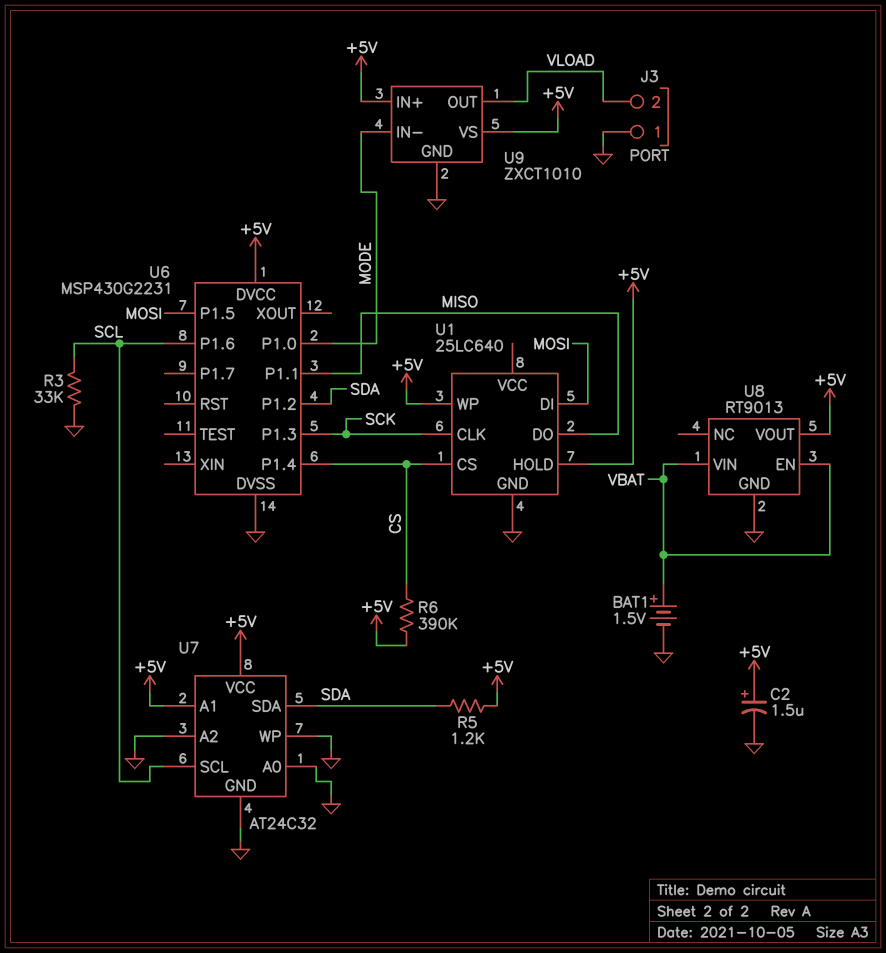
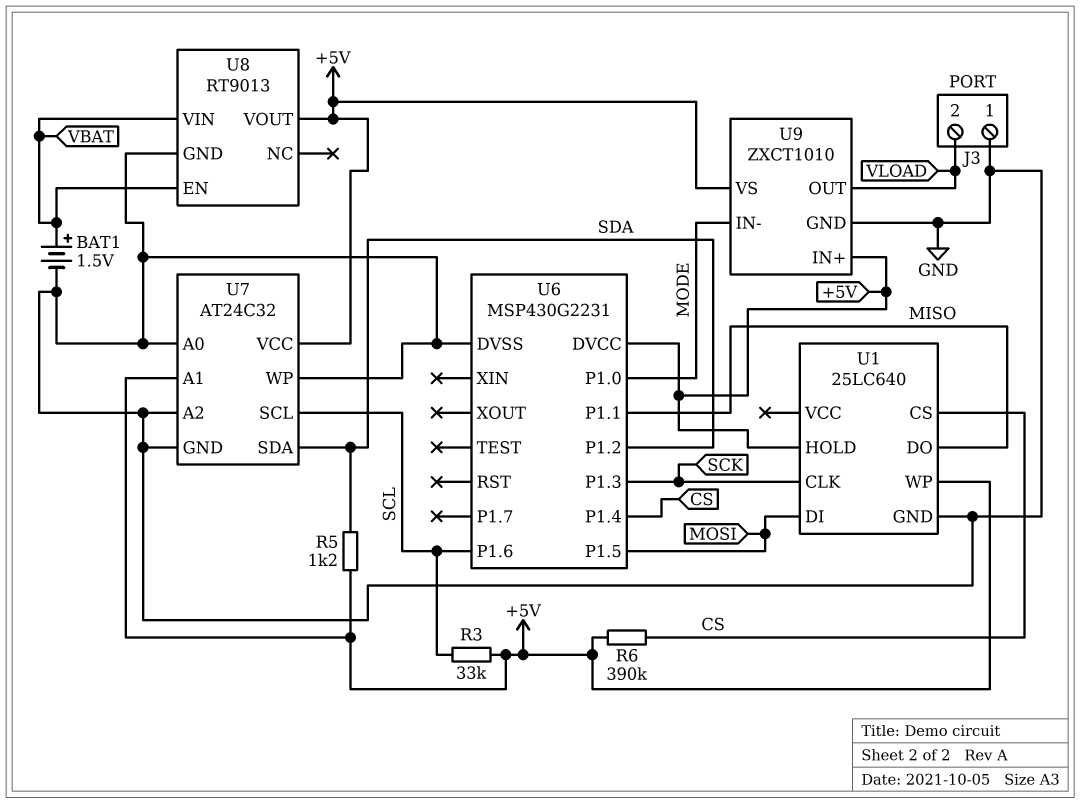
C2: 1.5uF (plus +5V, minus GND) -> none
R3: 33k (GND, SCL) -> 33k (+5V, SCL)

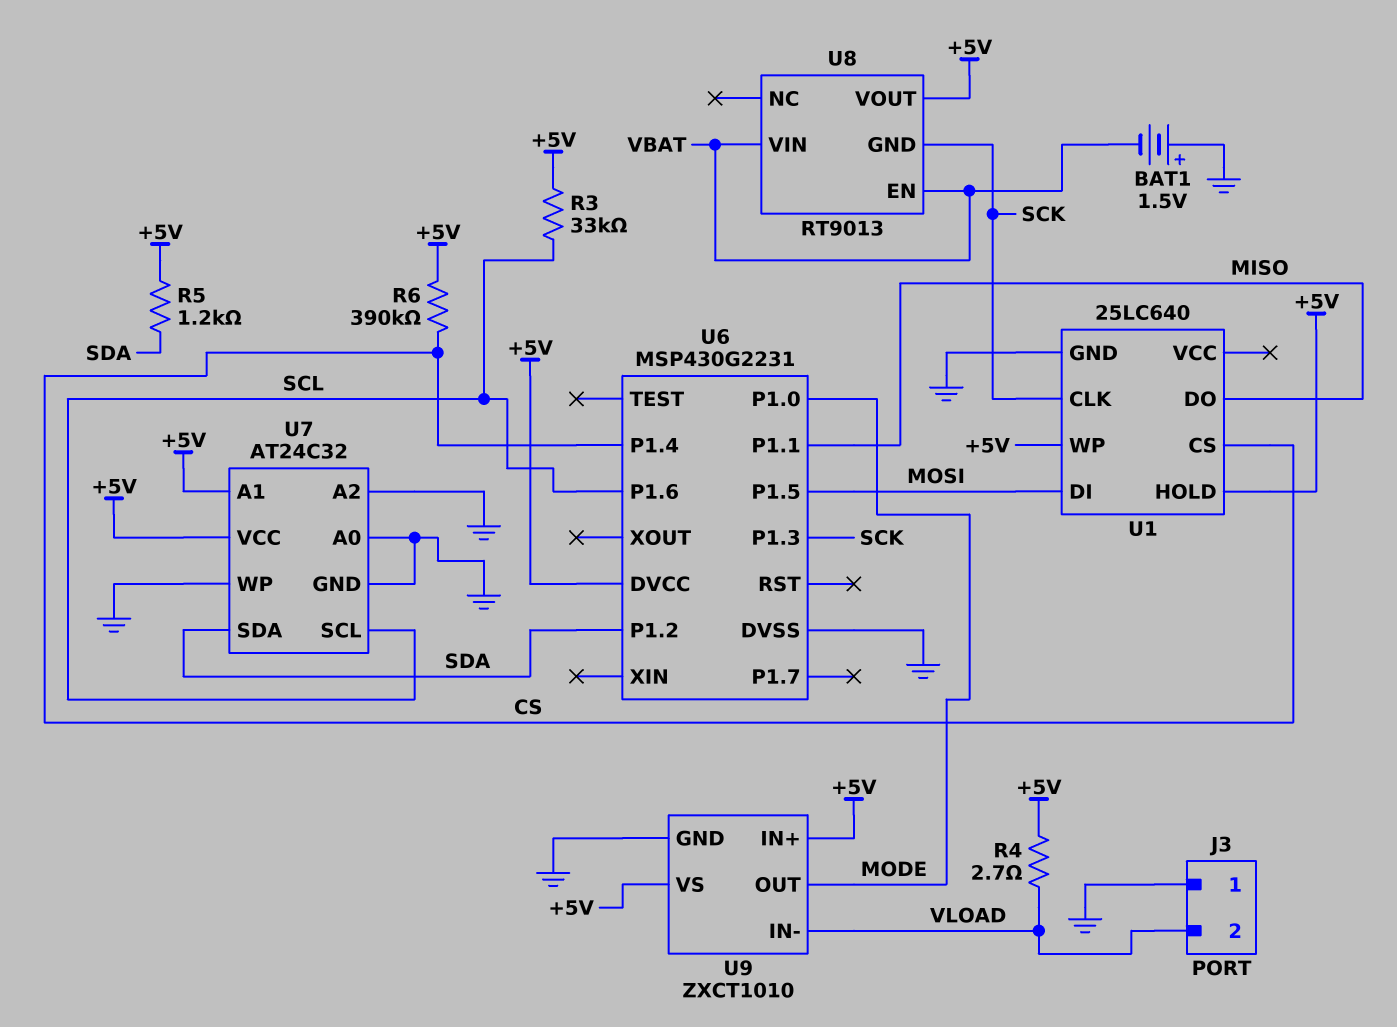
BAT1: 1.5V (plus VBAT, minus GND) -> 1.5V (plus GND, minus VBAT)
R4: none -> 2.7 (+5V, VLOAD)
U8 pin GND: GND -> SCK
U9 pin IN-: MODE -> VLOAD
U9 pin OUT: VLOAD -> MODE

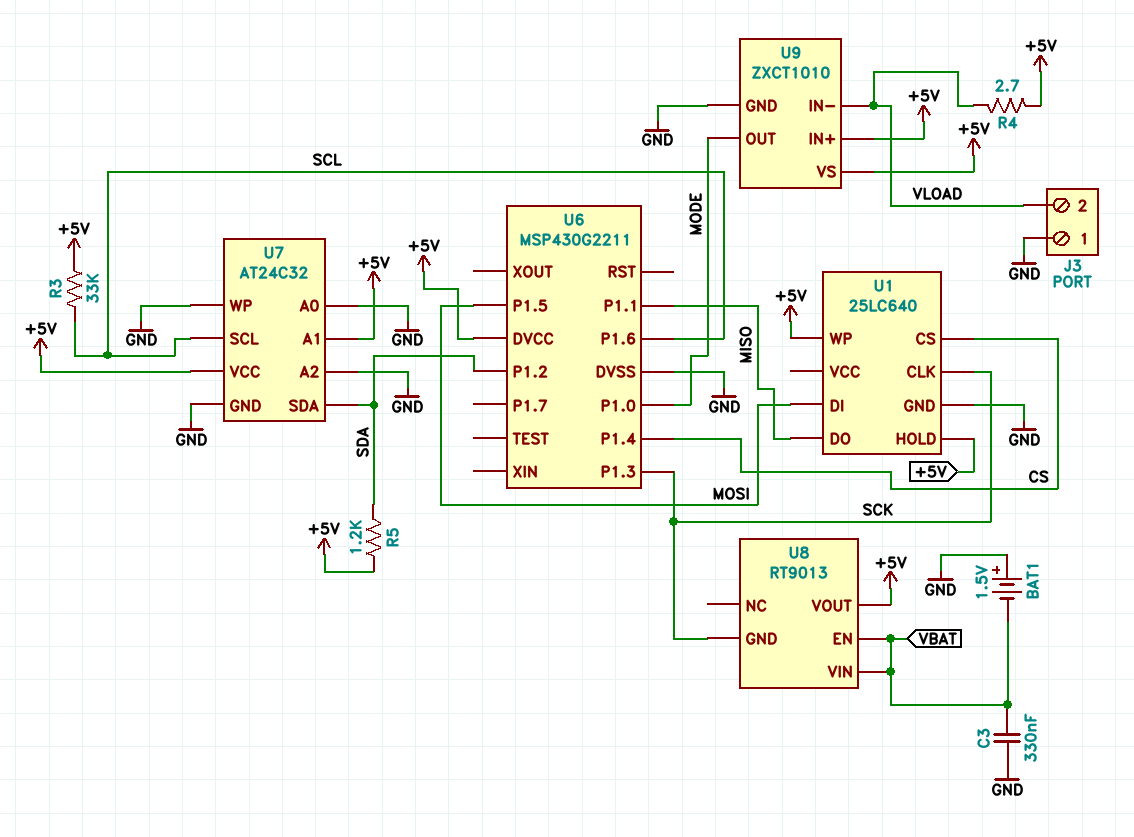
C3: none -> 330nF (GND, VBAT)
R6: 390k (+5V, CS) -> none
U6: MSP430G2231 -> MSP430G2211

